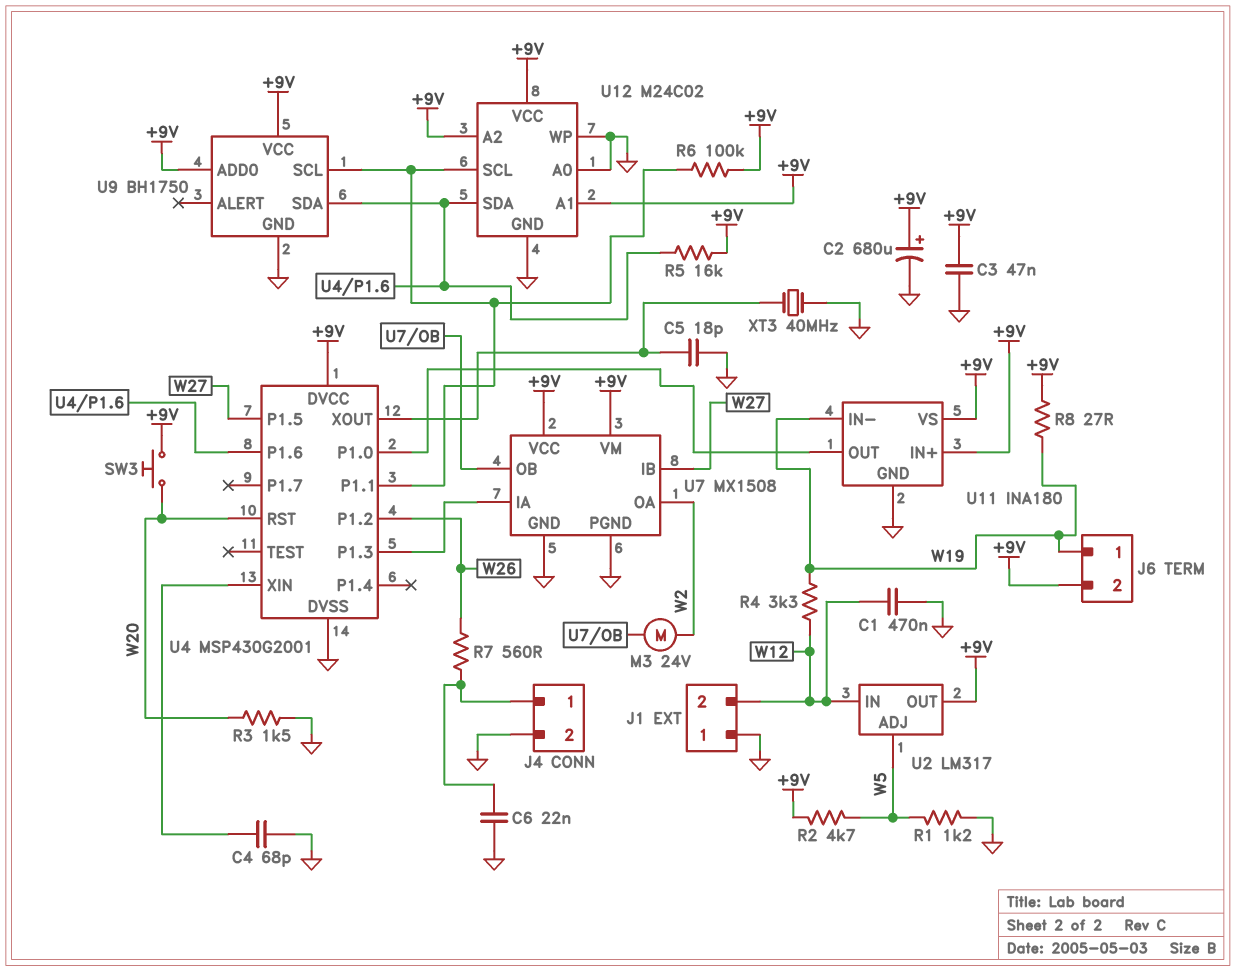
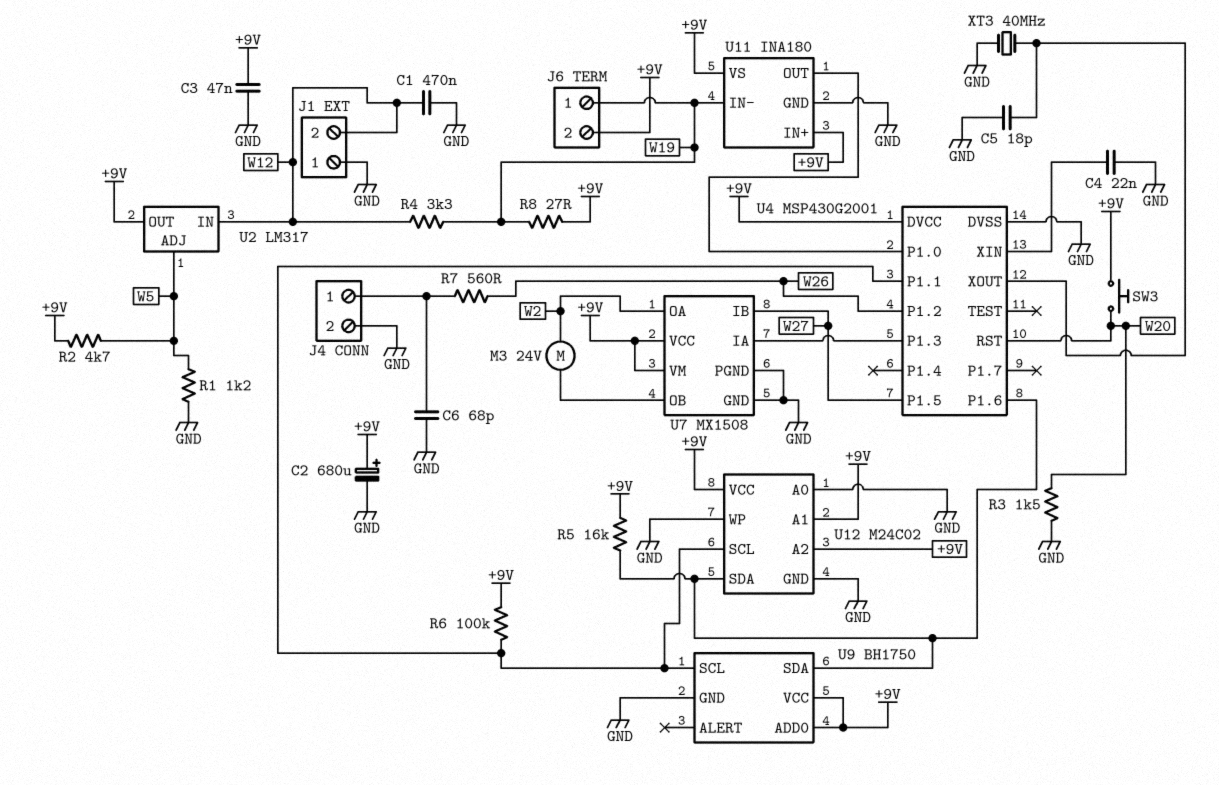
C4: 68pF (GND, U4/XIN) -> 22nF (GND, U4/XIN)
C6: 22nF (GND, J4/1) -> 68pF (GND, J4/1)

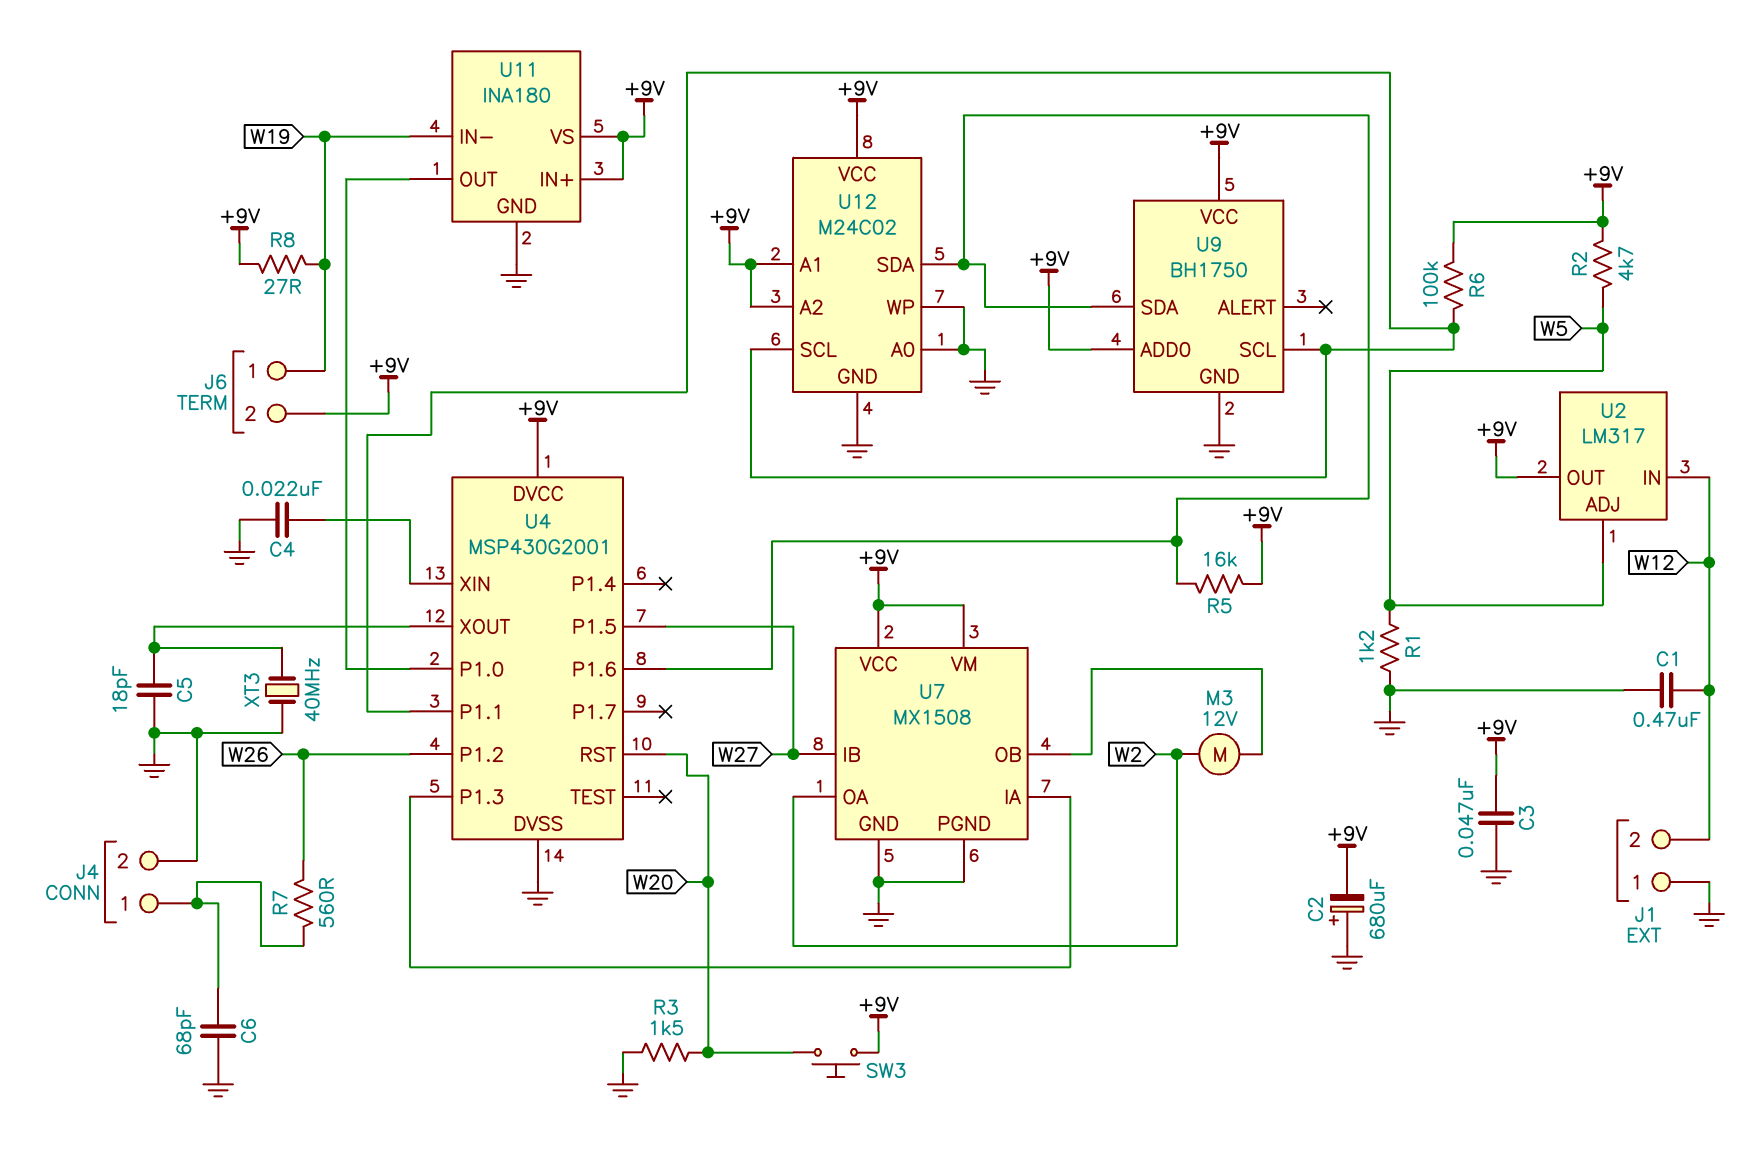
C2: 680uF (plus +9V, minus GND) -> 680uF (plus GND, minus +9V)
M3: motor 24V (U7/OB, W2) -> motor 12V (U7/OB, W2)
R4: 3.3k (W12, W19) -> none

